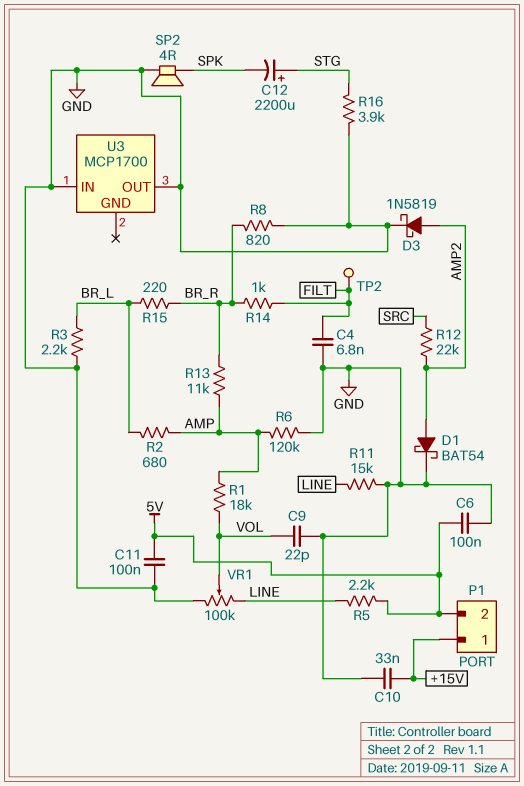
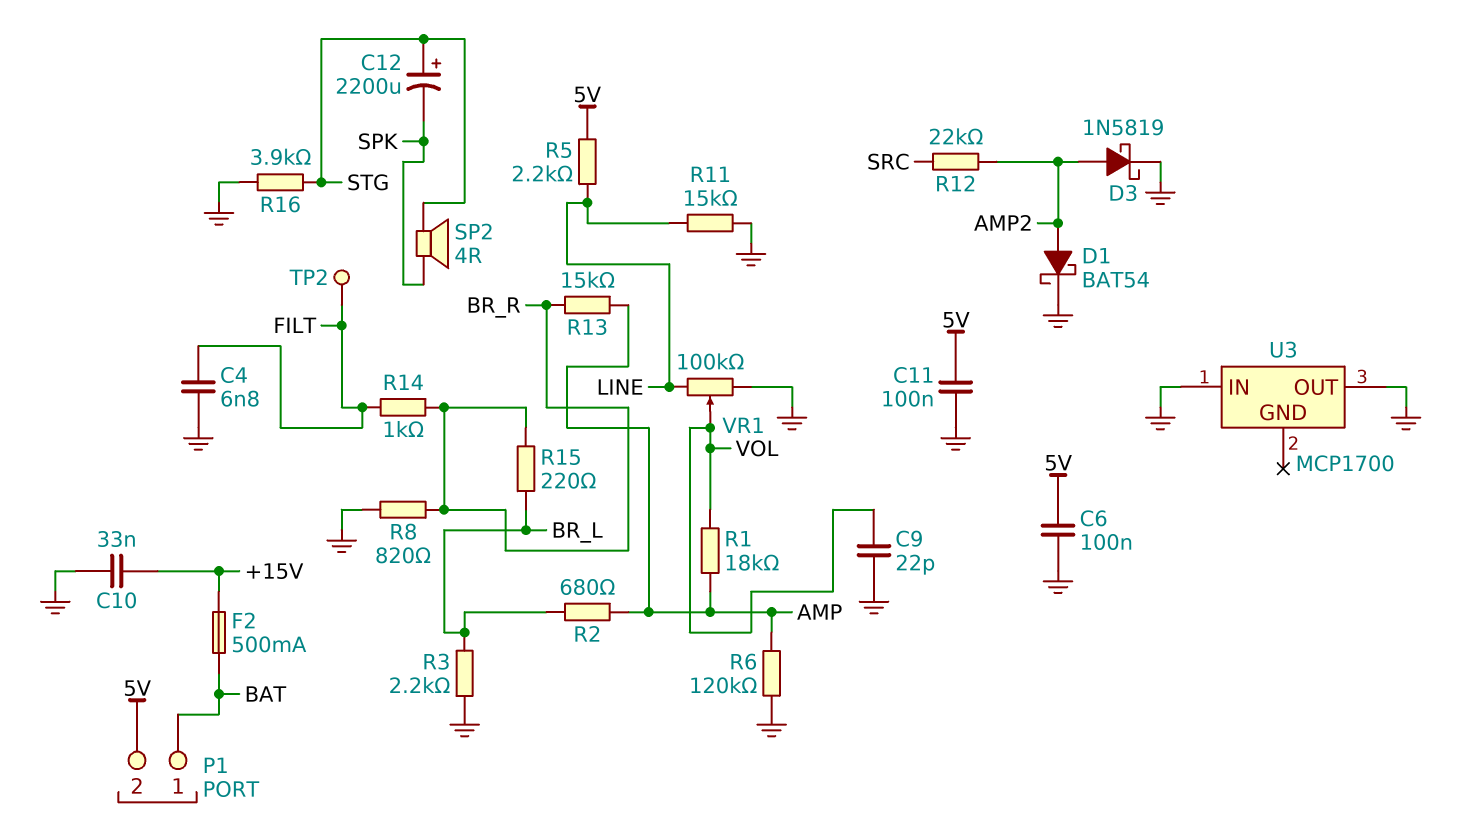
F2: none -> 500mA (+15V, BAT)
P1 pin 1: +15V -> BAT
R13: 11k (AMP, BR_R) -> 15k (AMP, BR_R)
SP2: speaker 4R (GND, SPK) -> speaker 4R (SPK, STG)

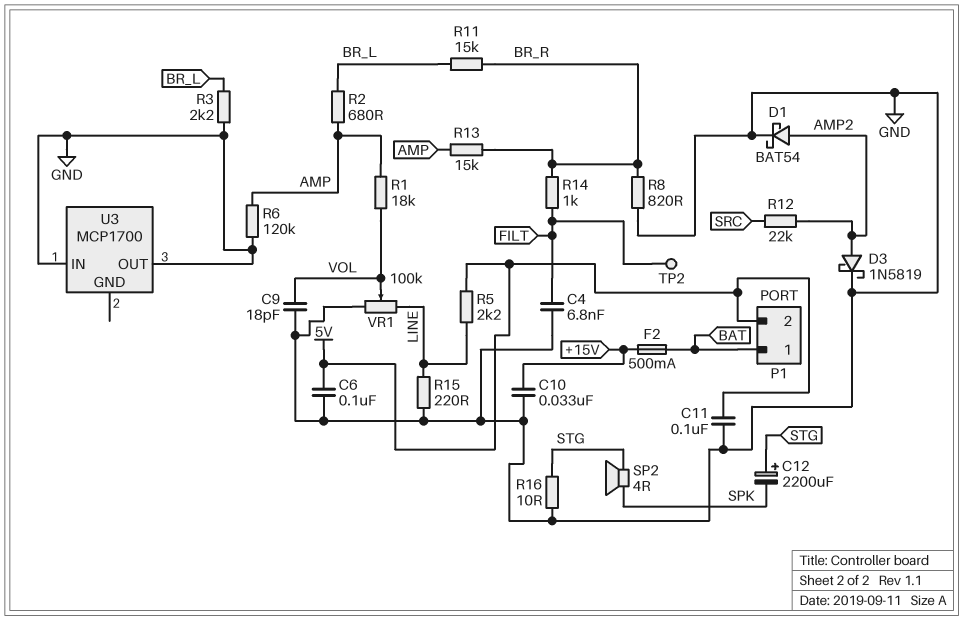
C9: 22pF (GND, VOL) -> 18pF (GND, VOL)
R11: 15k (GND, LINE) -> 15k (BR_L, BR_R)
R15: 220 (BR_L, BR_R) -> 220 (GND, LINE)
R16: 3.9k (GND, STG) -> 10 (GND, STG)

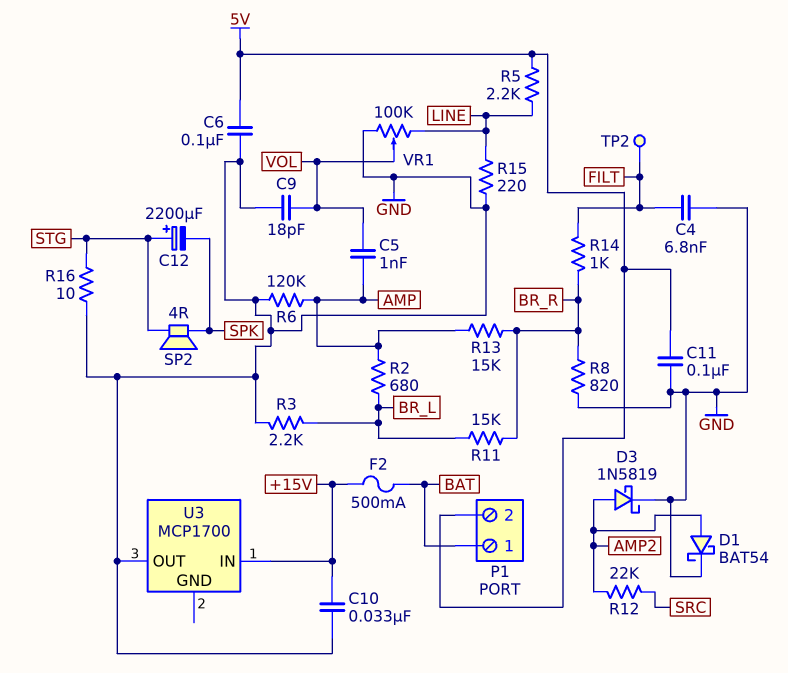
C5: none -> 1nF (AMP, VOL)
R1: 18k (AMP, VOL) -> none
U3 pin IN: GND -> +15V

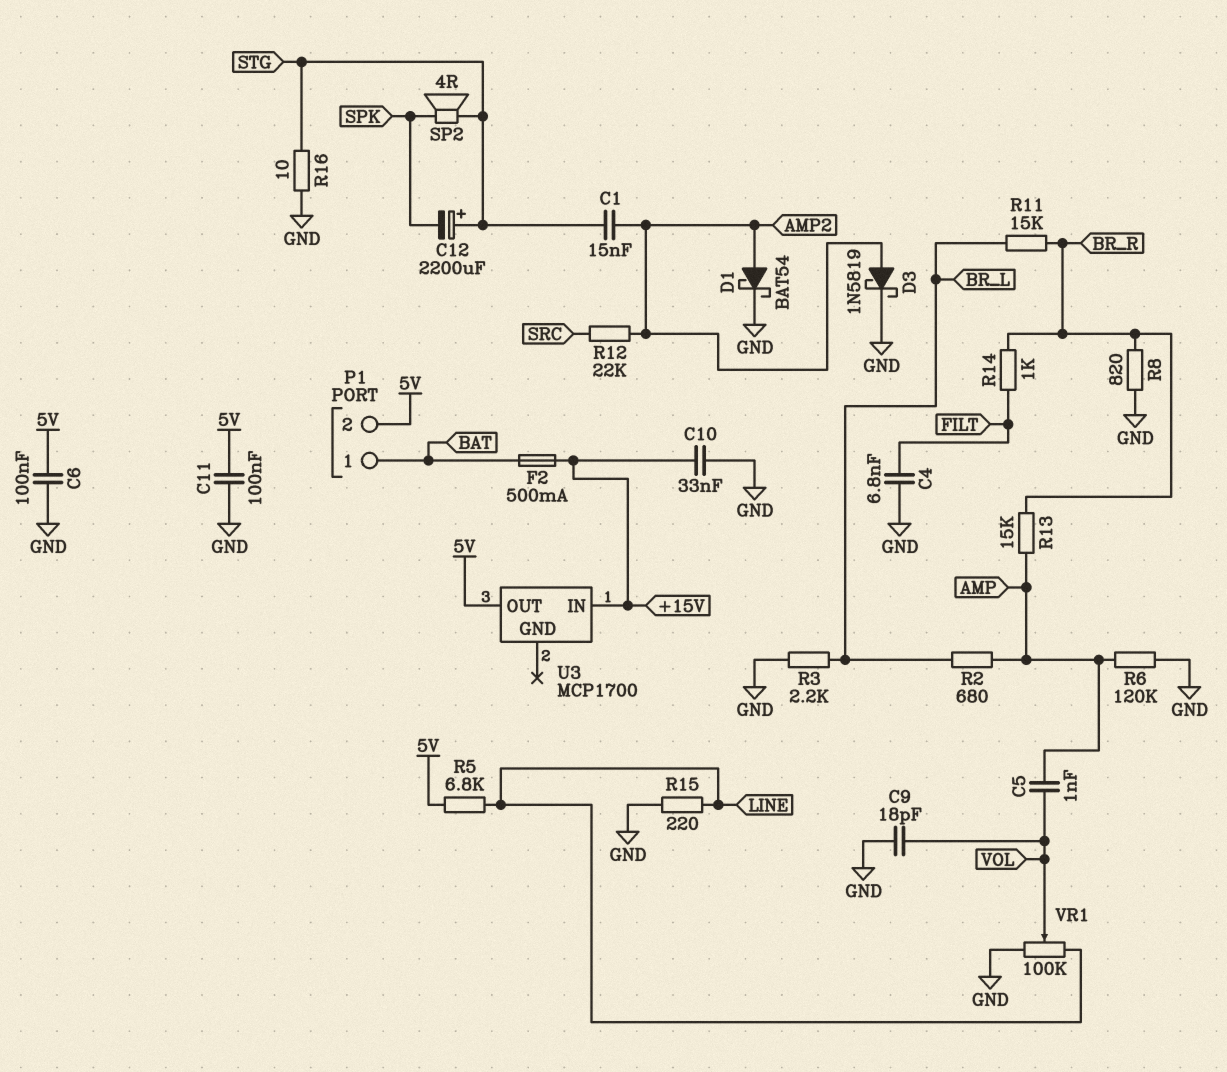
C1: none -> 15nF (AMP2, STG)
R5: 2.2k (5V, LINE) -> 6.8k (5V, LINE)
TP2: test point (FILT) -> none
U3 pin OUT: GND -> 5V

